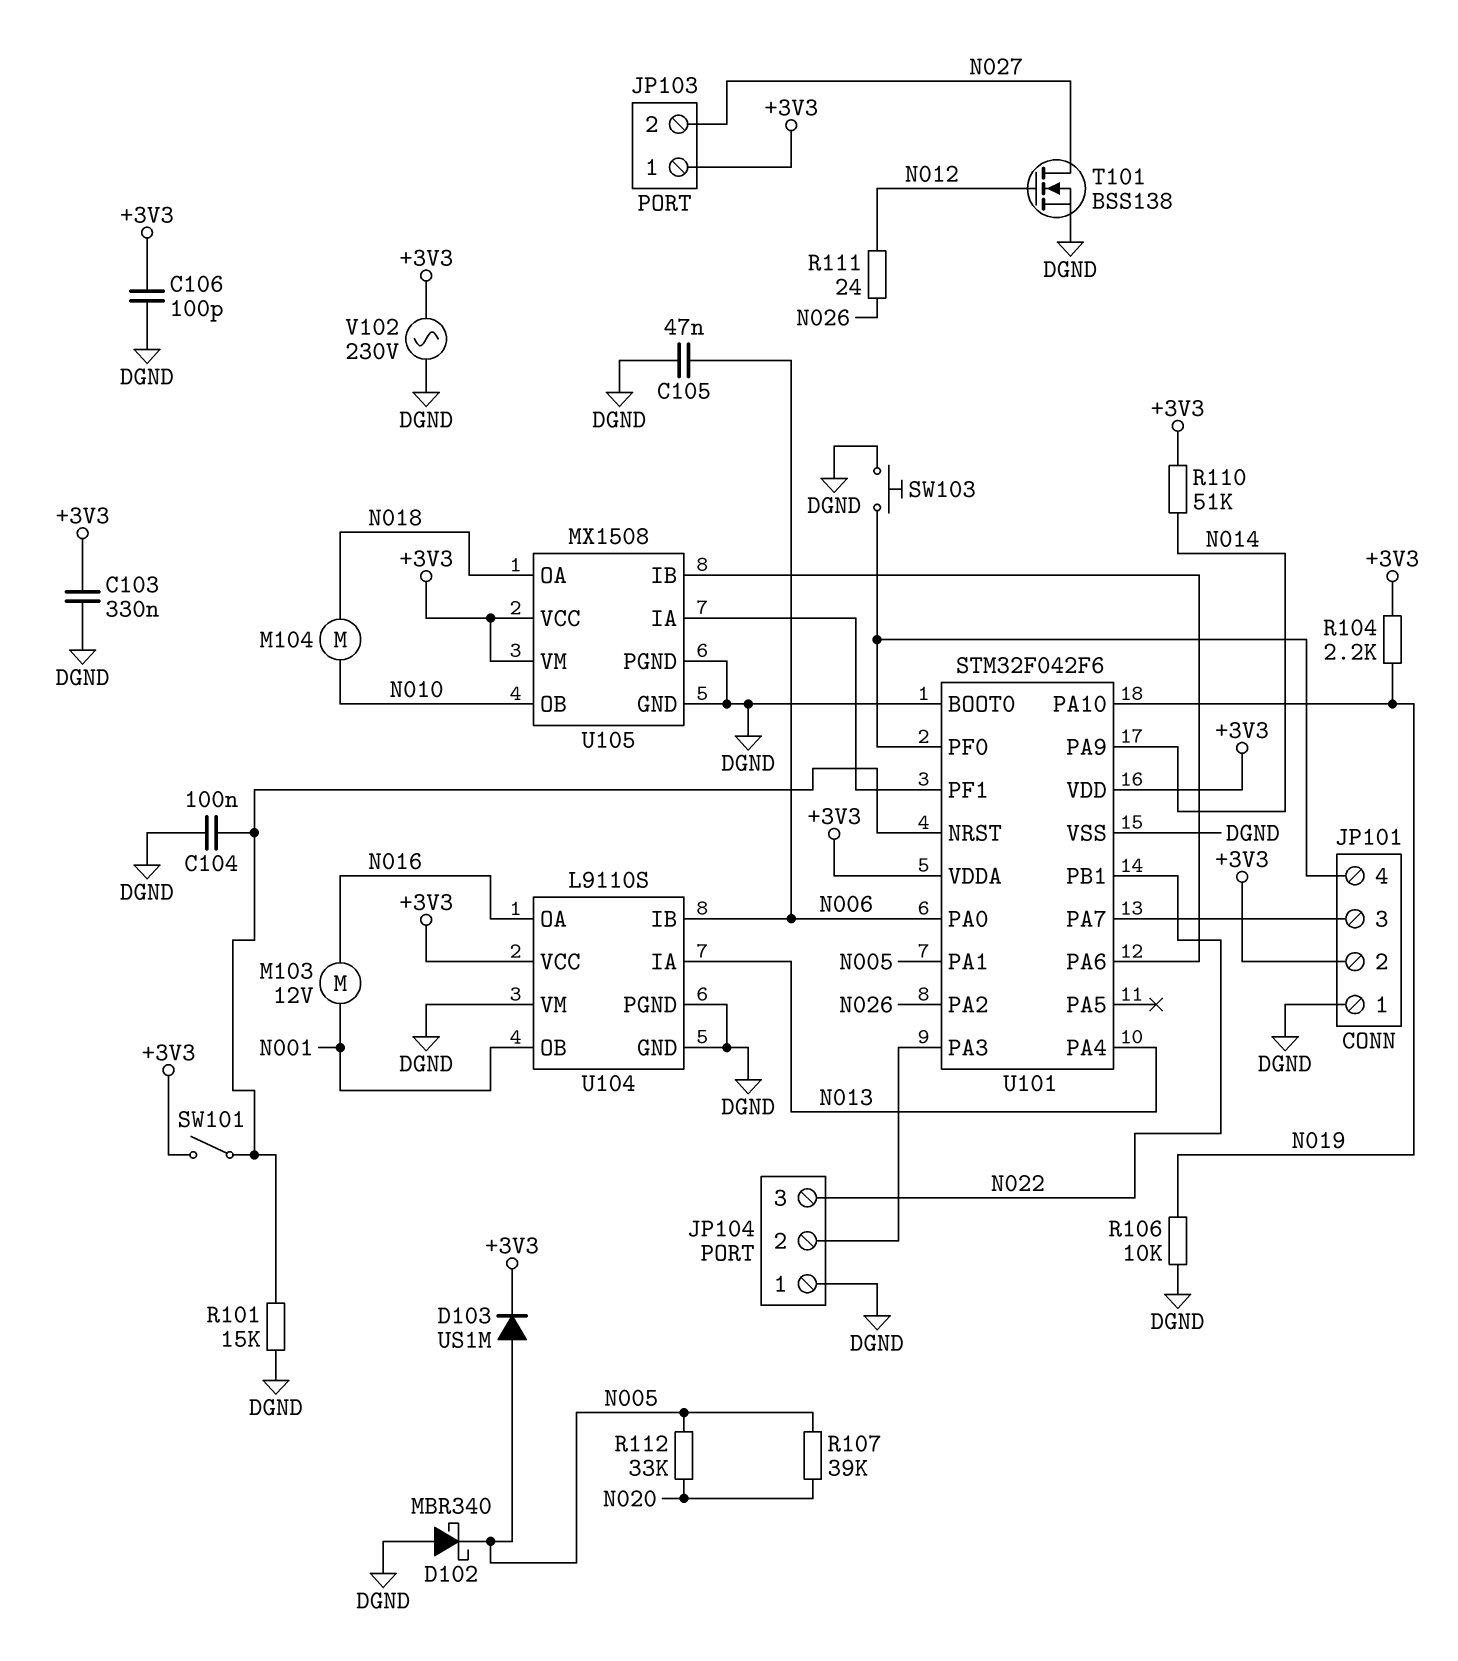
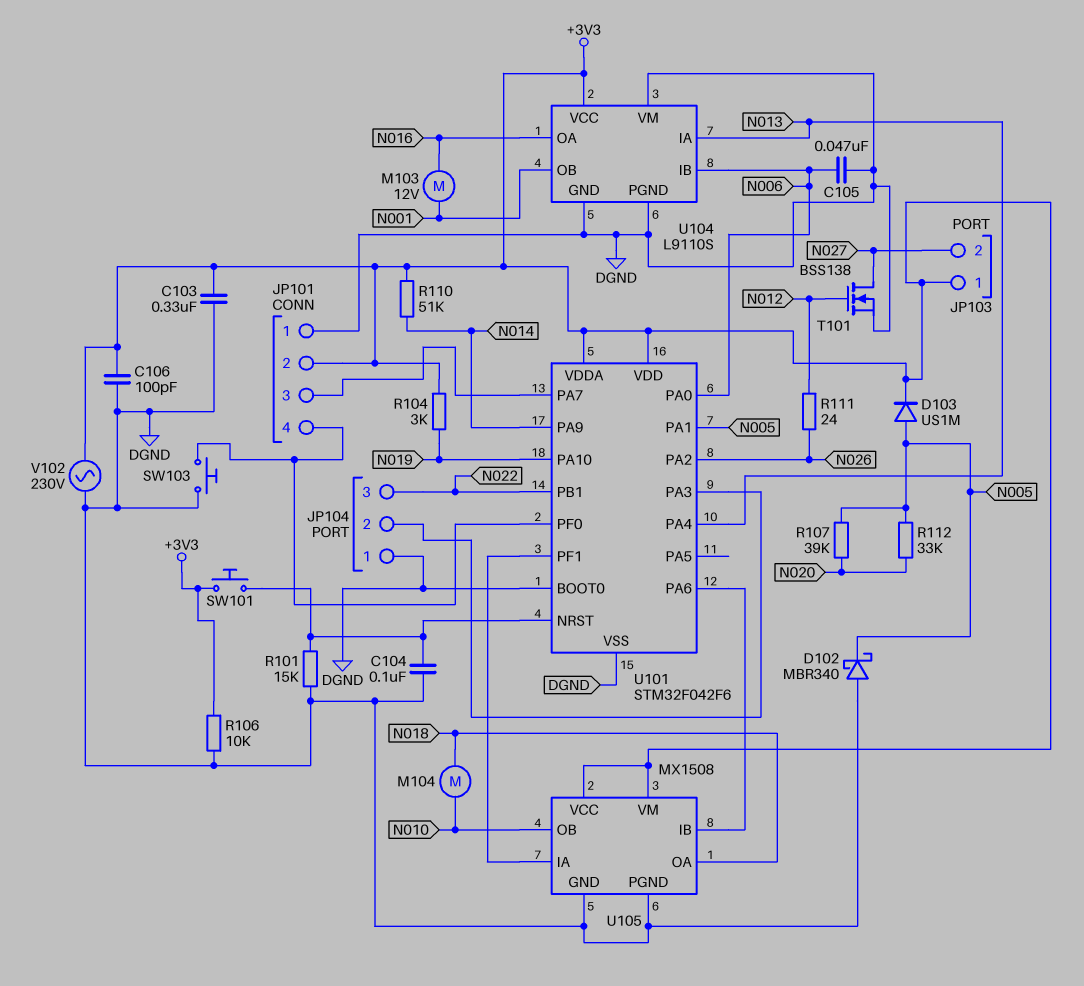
R104: 2.2k (+3V3, N019) -> 3k (+3V3, N019)
R106: 10k (DGND, N019) -> 10k (+3V3, DGND)
SW101: switch (+3V3, U101/NRST) -> button (+3V3, U101/NRST)

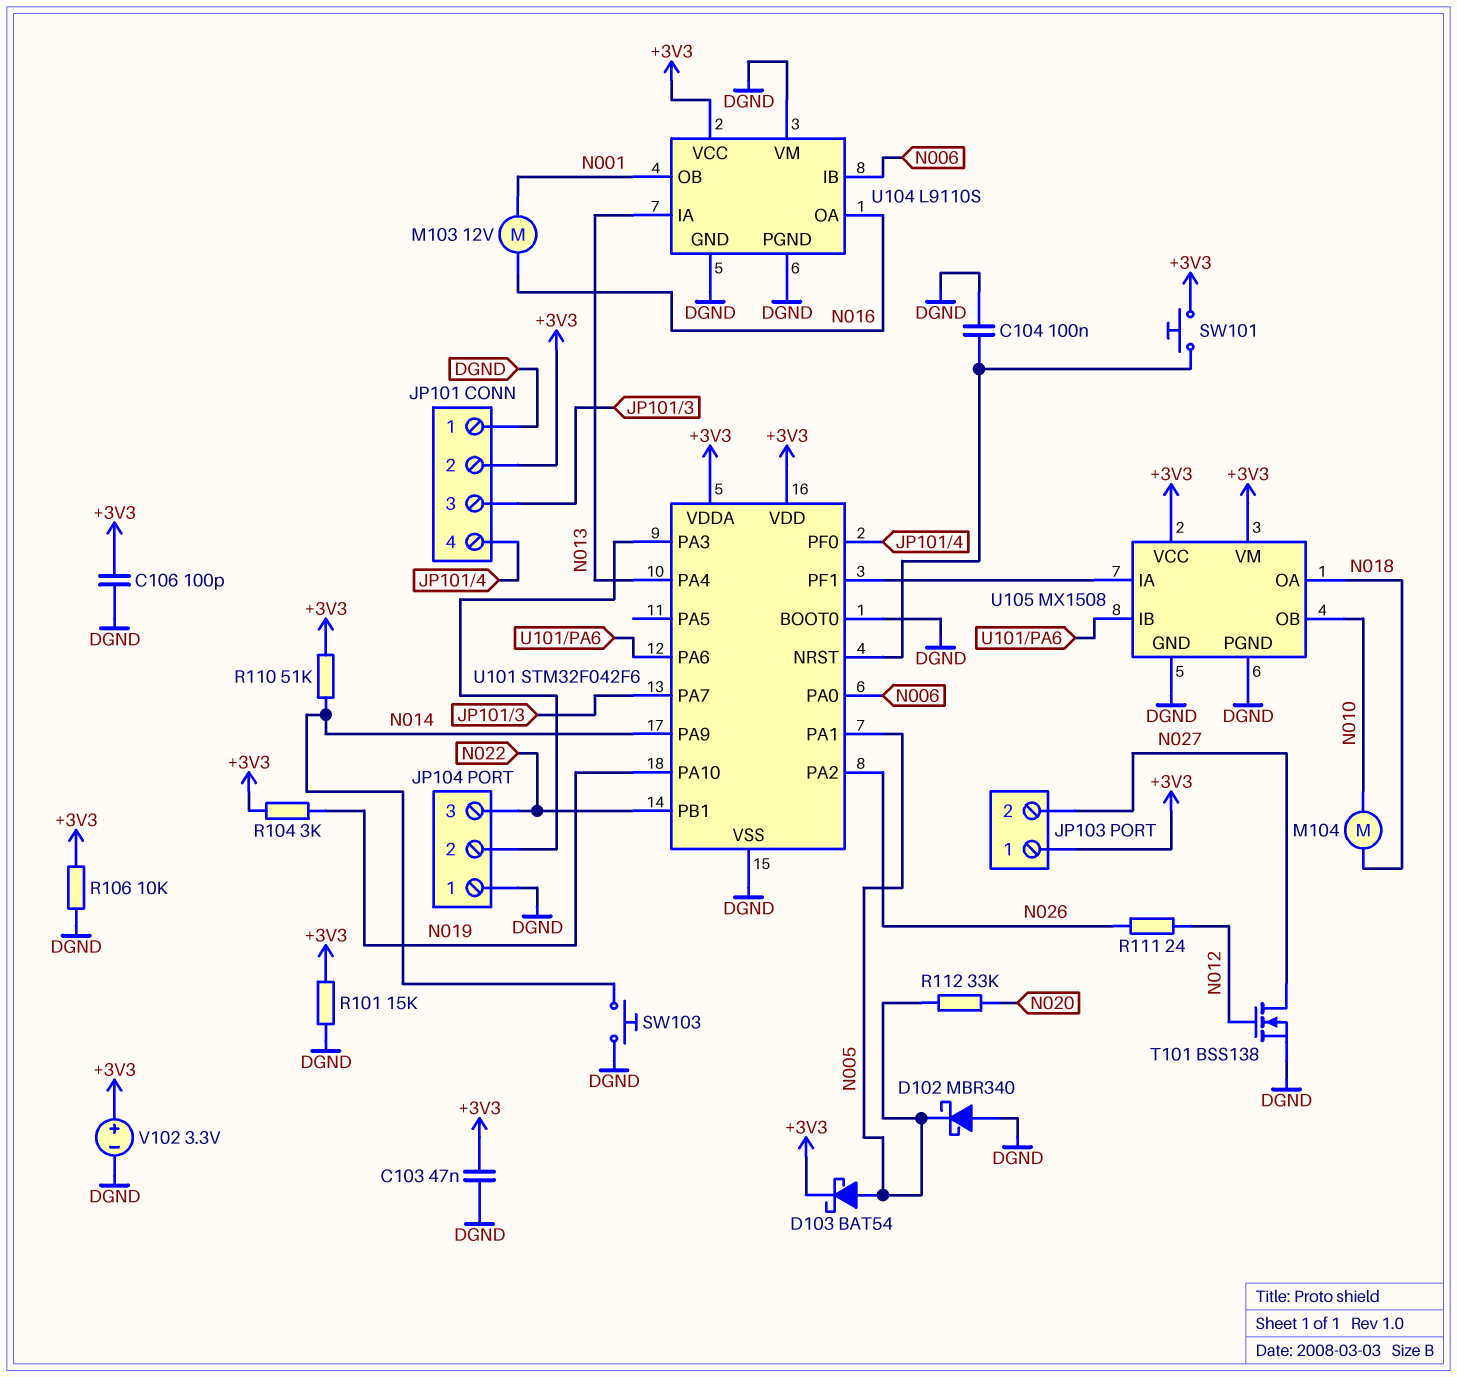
C103: 330nF (+3V3, DGND) -> 47nF (+3V3, DGND)
C105: 47nF (DGND, N006) -> none
D103: diode US1M (A N005, K +3V3) -> schottky BAT54 (A N005, K +3V3)
R101: 15k (DGND, U101/NRST) -> 15k (+3V3, DGND)
R107: 39k (N005, N020) -> none
SW103: button (DGND, JP101/4) -> button (DGND, N014)
V102: AC 230V (+3V3, DGND) -> 3.3V (plus +3V3, minus DGND)

